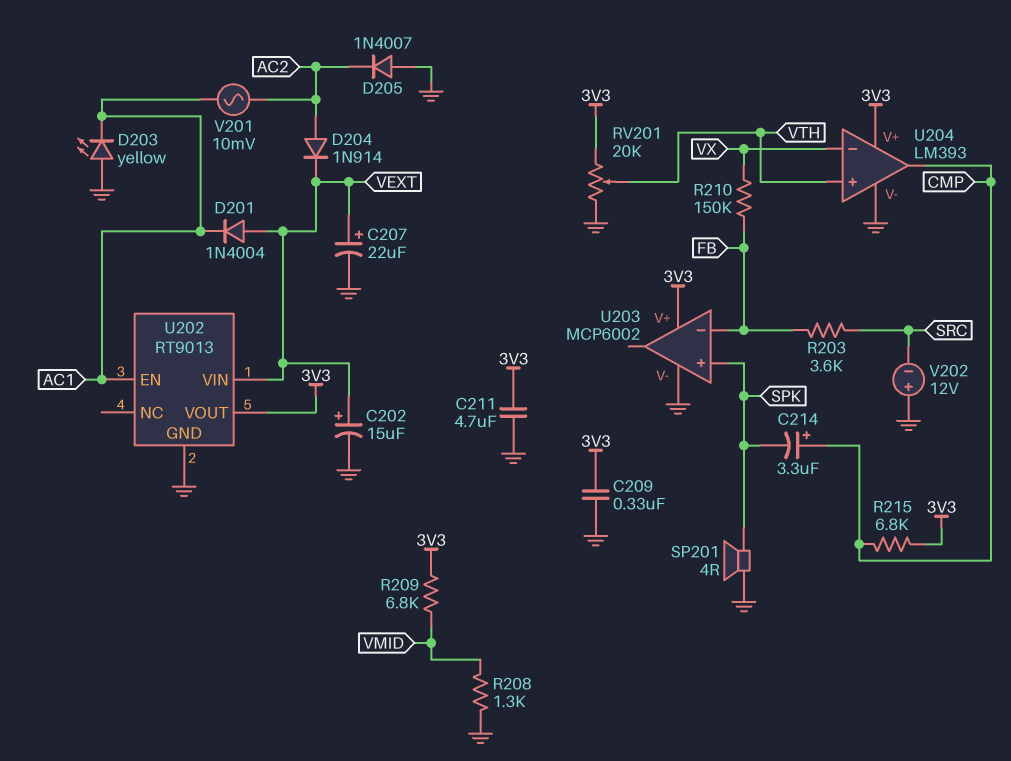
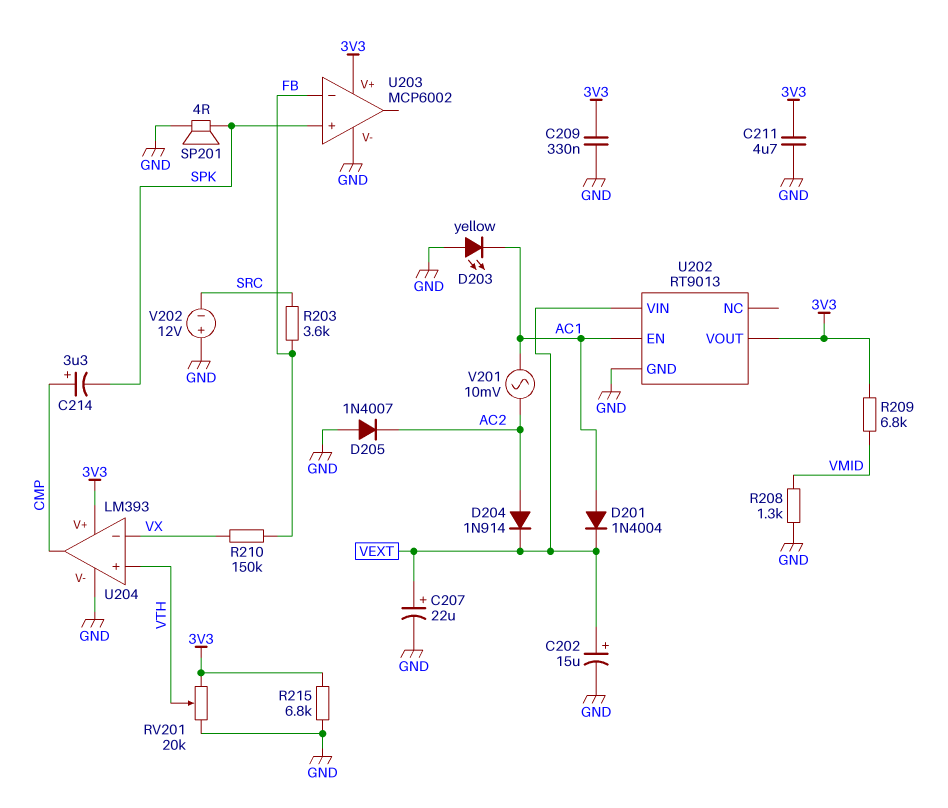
D201: diode 1N4004 (A VEXT, K AC1) -> diode 1N4004 (A AC1, K VEXT)
R215: 6.8k (3V3, CMP) -> 6.8k (3V3, GND)

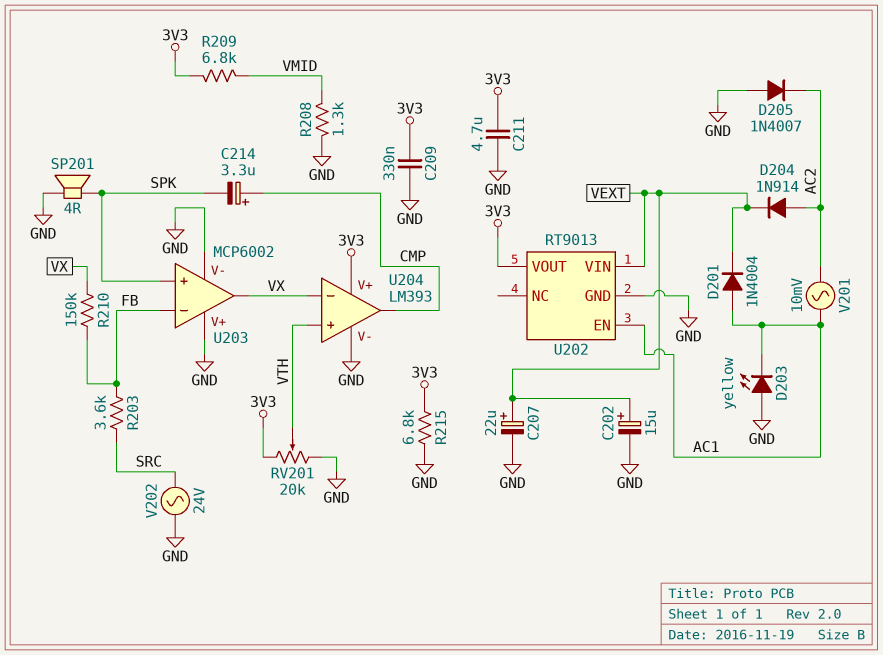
U203 pin V+: 3V3 -> GND
U203 pin out: none -> VX
V202: 12V (plus GND, minus SRC) -> AC 24V (GND, SRC)

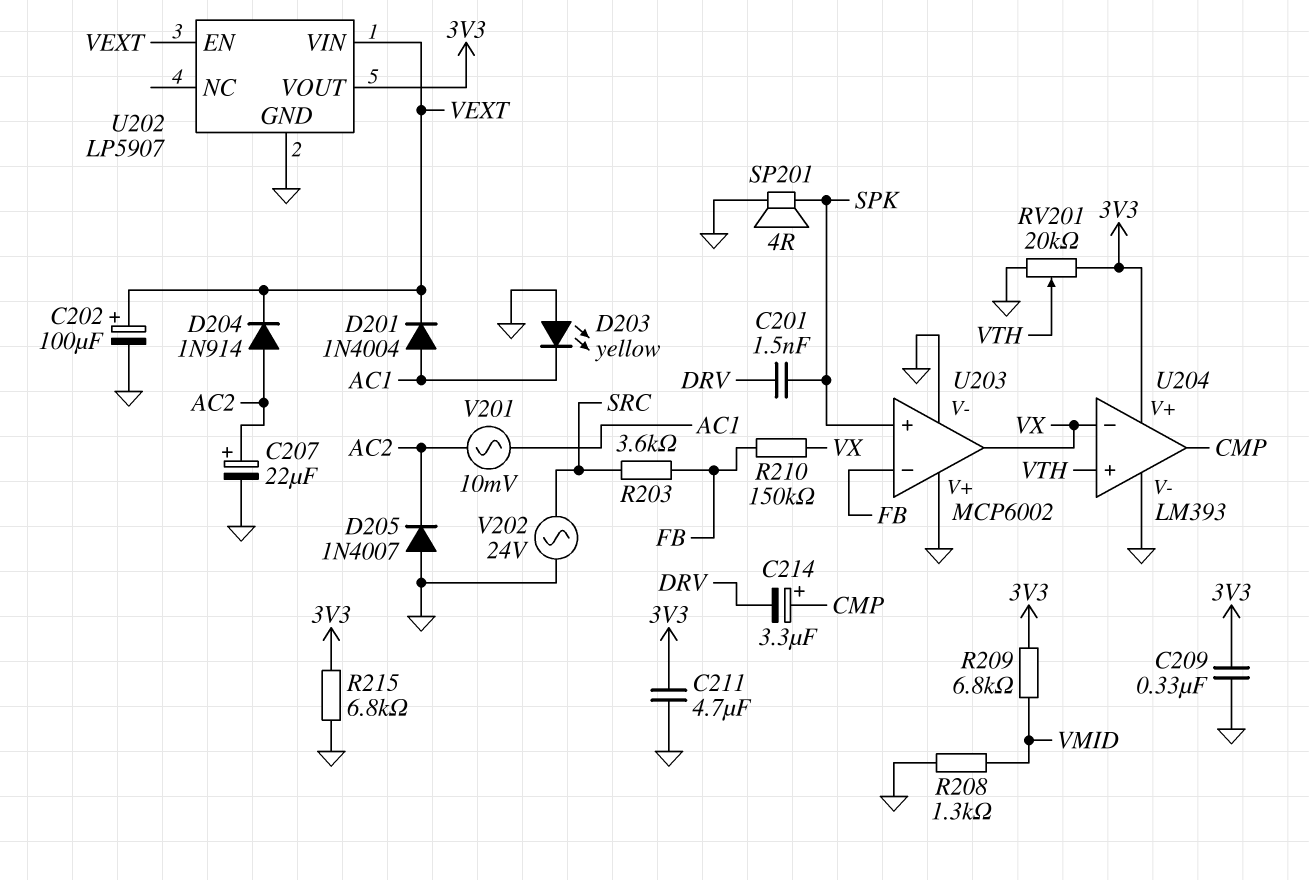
C201: none -> 1.5nF (DRV, SPK)
C202: 15uF (plus VEXT, minus GND) -> 100uF (plus VEXT, minus GND)
C207: 22uF (plus VEXT, minus GND) -> 22uF (plus AC2, minus GND)
C214: 3.3uF (plus CMP, minus SPK) -> 3.3uF (plus CMP, minus DRV)
U202: RT9013 -> LP5907
U202 pin EN: AC1 -> VEXT

